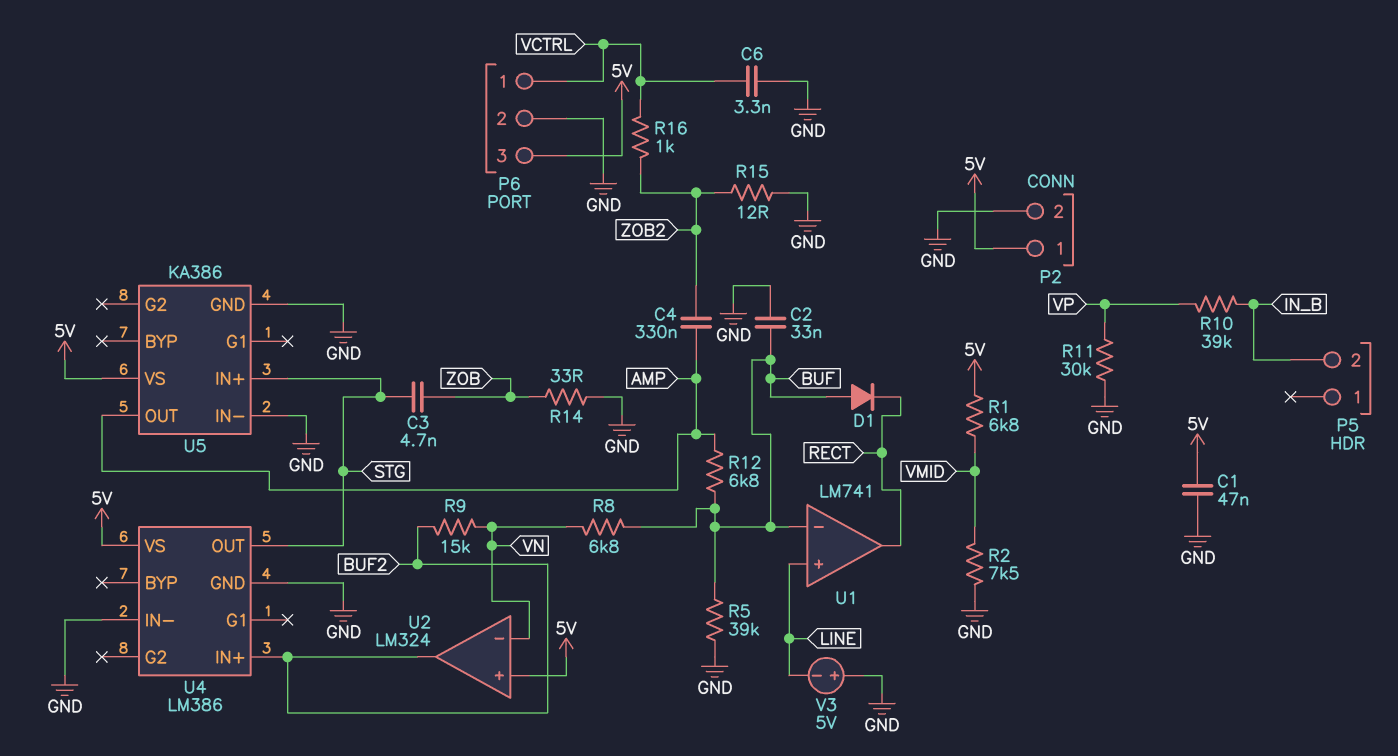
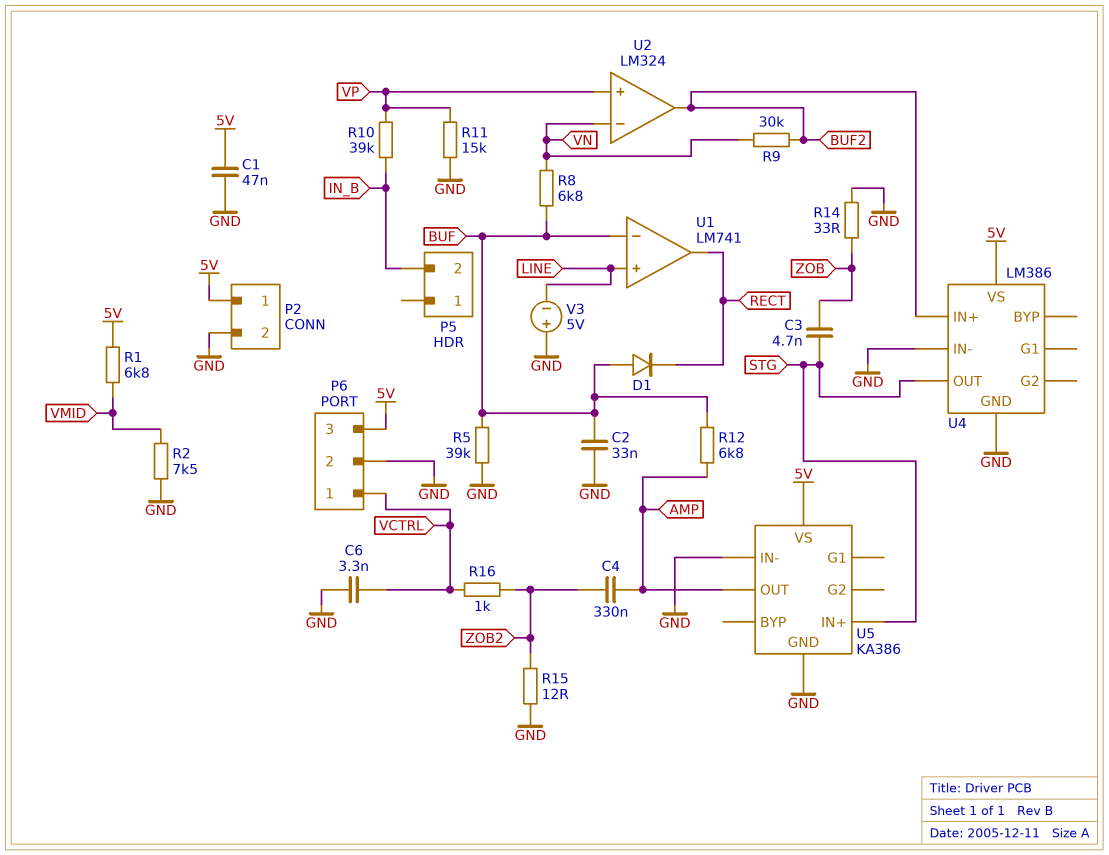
R9: 15k (BUF2, VN) -> 30k (BUF2, VN)
R11: 30k (GND, VP) -> 15k (GND, VP)
U2 pin in+: 5V -> VP

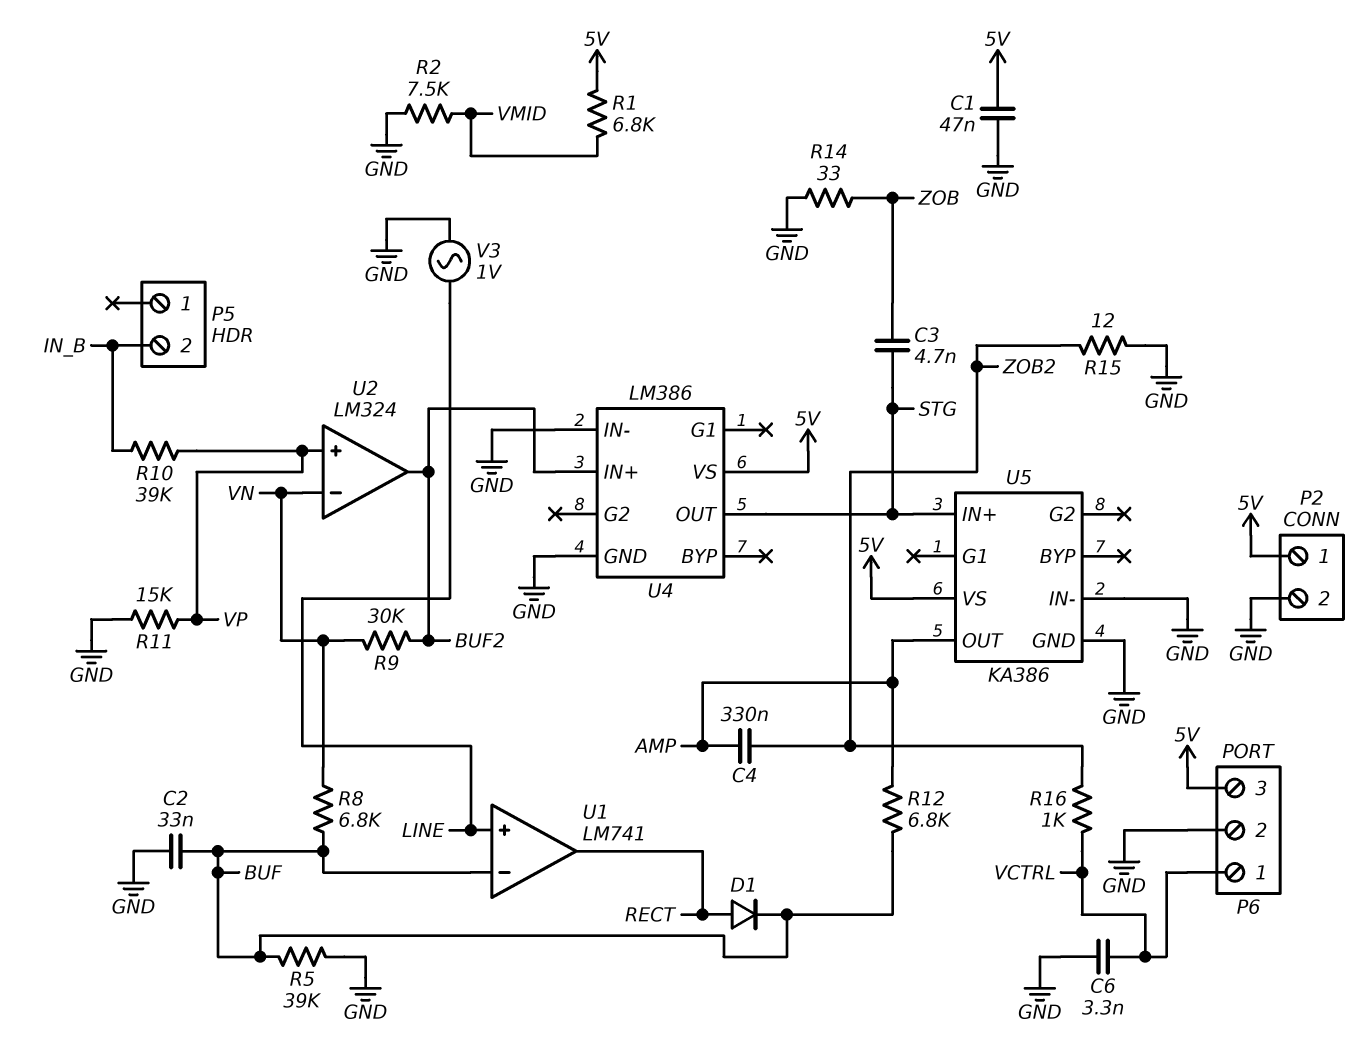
D1: diode (A BUF, K RECT) -> diode (A RECT, K BUF)
V3: 5V (plus GND, minus LINE) -> AC 1V (GND, LINE)

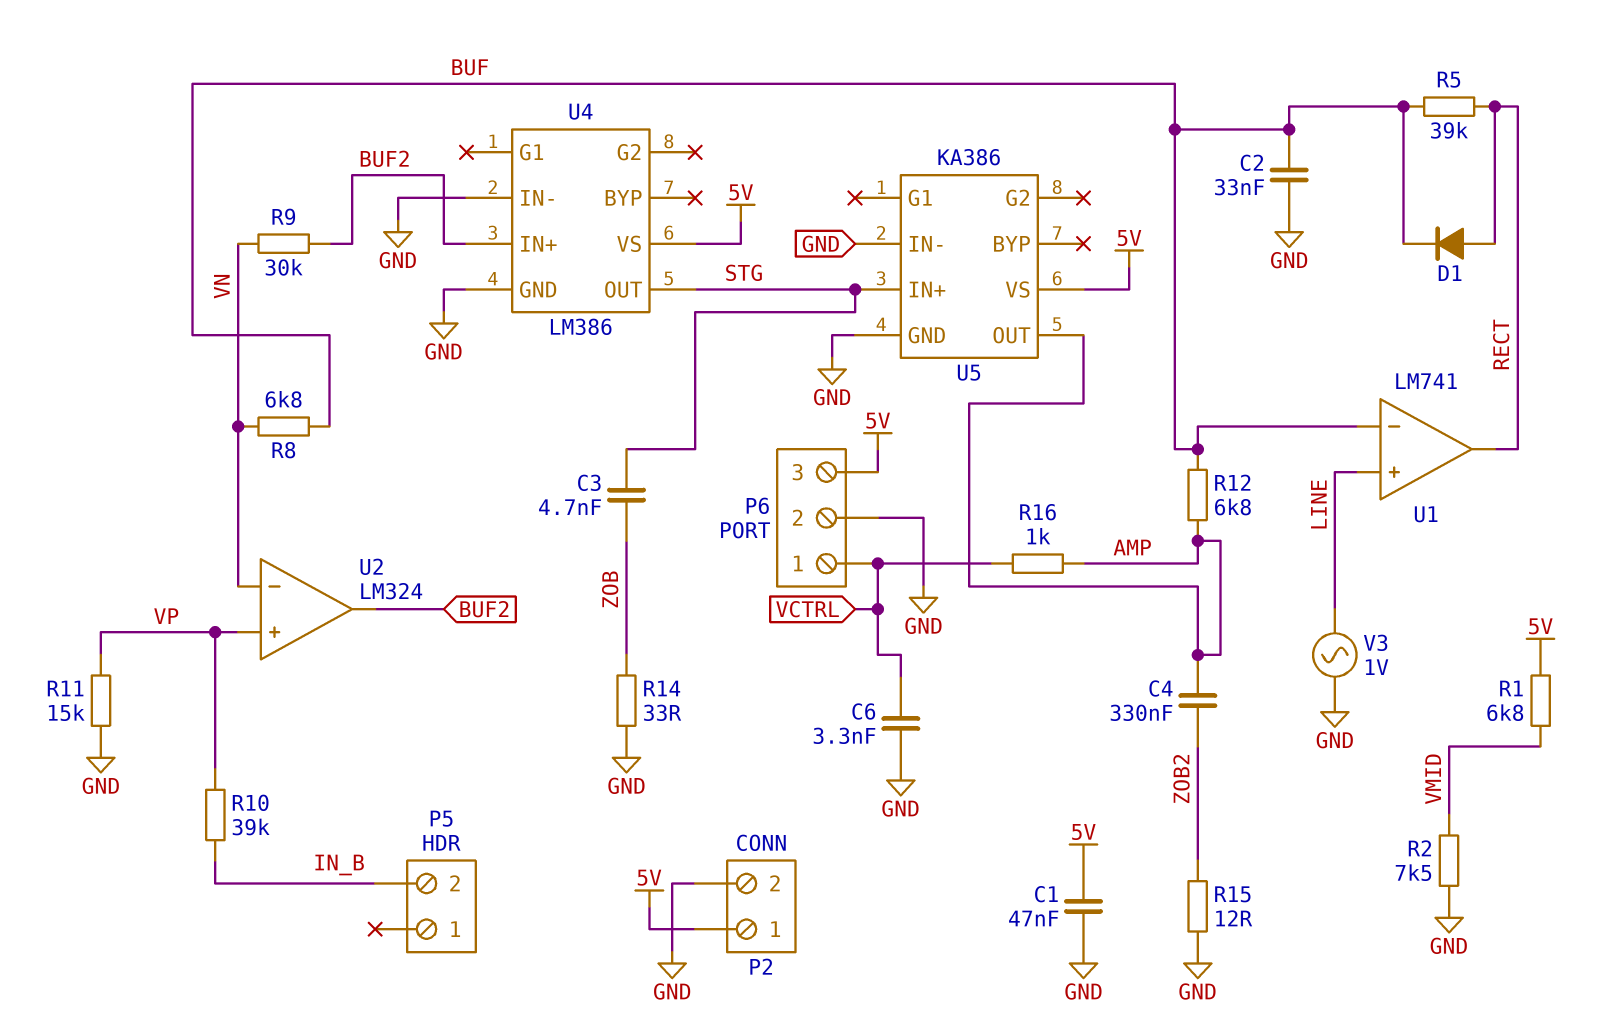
R5: 39k (BUF, GND) -> 39k (BUF, RECT)
R16: 1k (VCTRL, ZOB2) -> 1k (AMP, VCTRL)

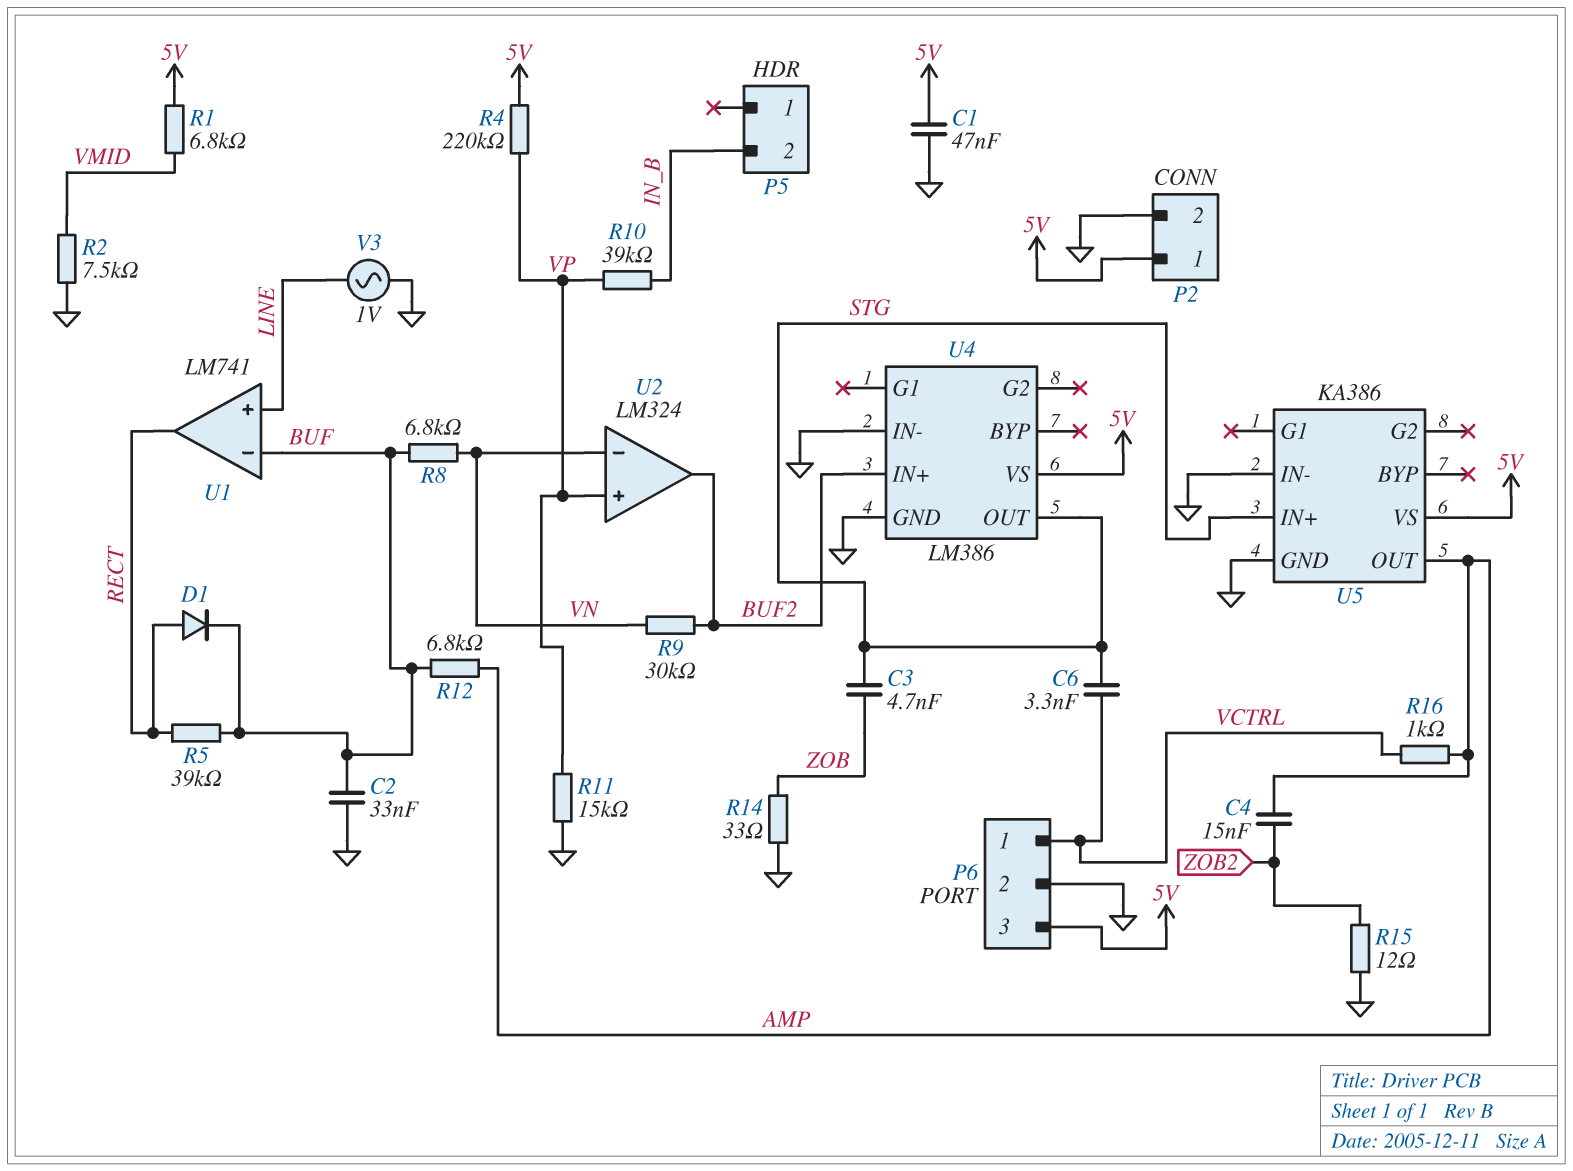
C4: 330nF (AMP, ZOB2) -> 15nF (AMP, ZOB2)
C6: 3.3nF (GND, VCTRL) -> 3.3nF (STG, VCTRL)
R4: none -> 220k (5V, VP)

